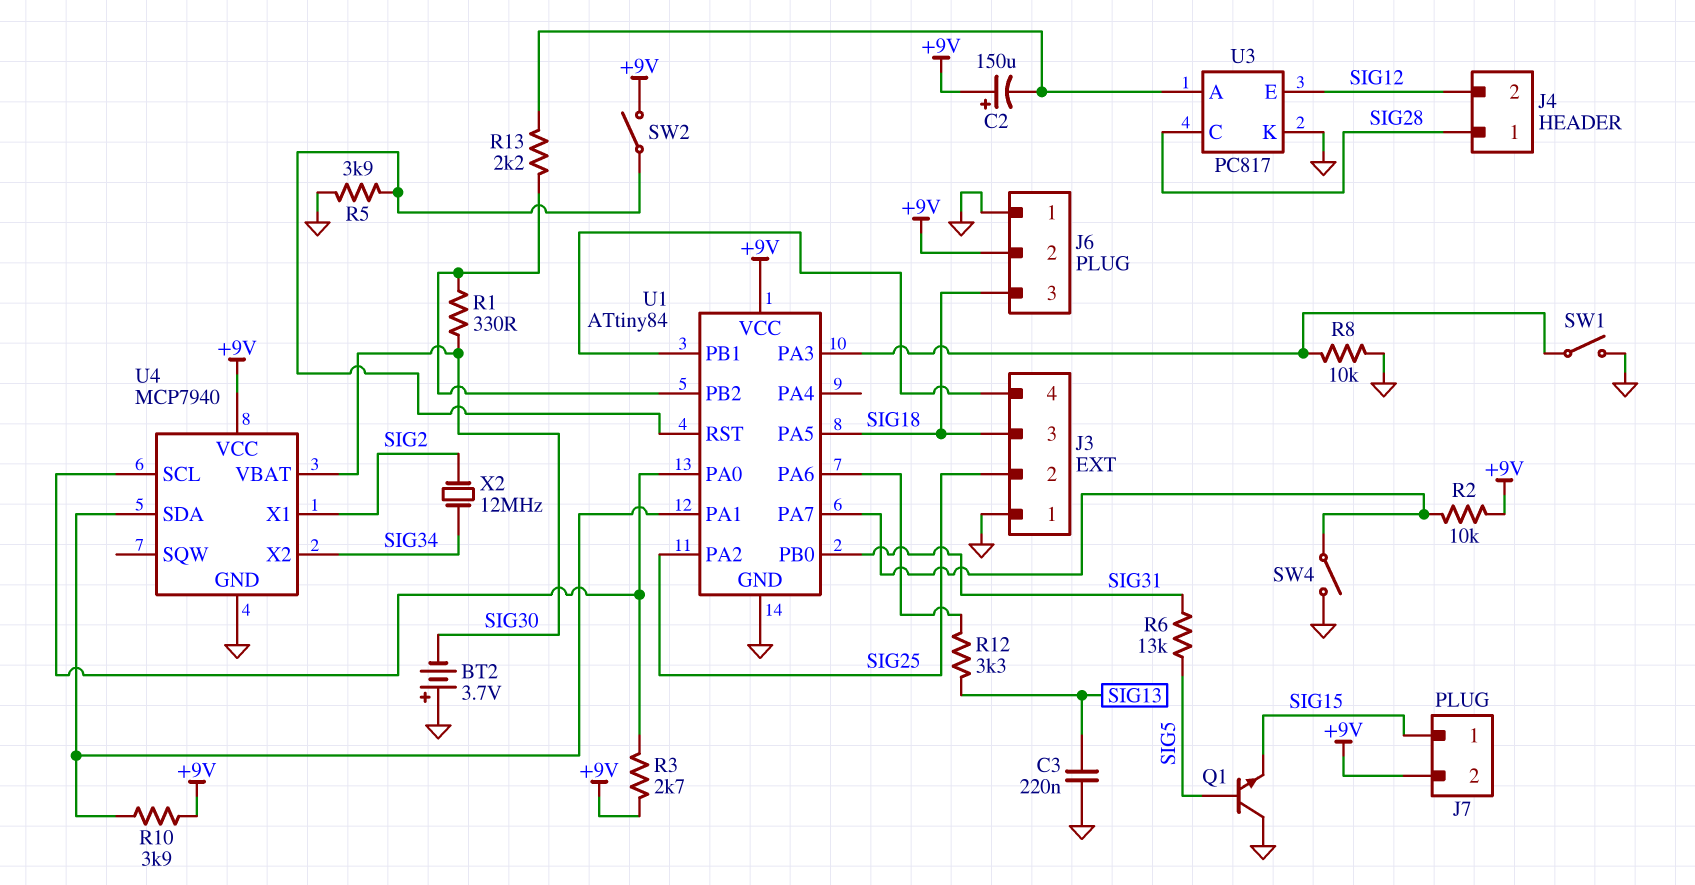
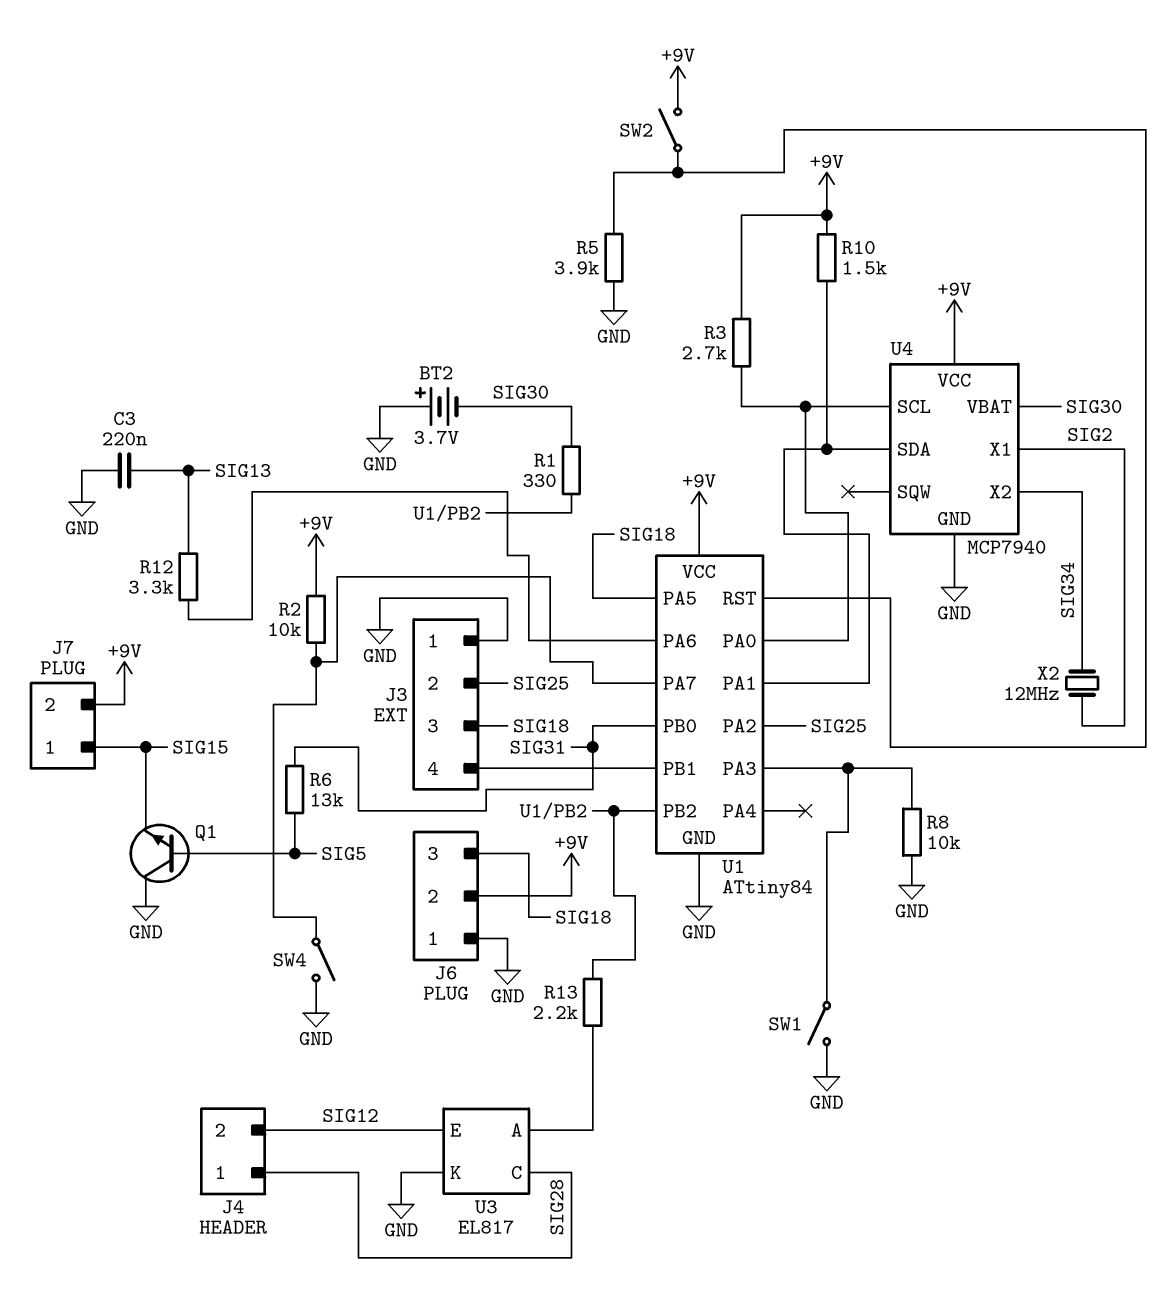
C2: 150uF (plus +9V, minus U3/A) -> none
R10: 3.9k (+9V, U1/PA1) -> 1.5k (+9V, U1/PA1)
U3: PC817 -> EL817

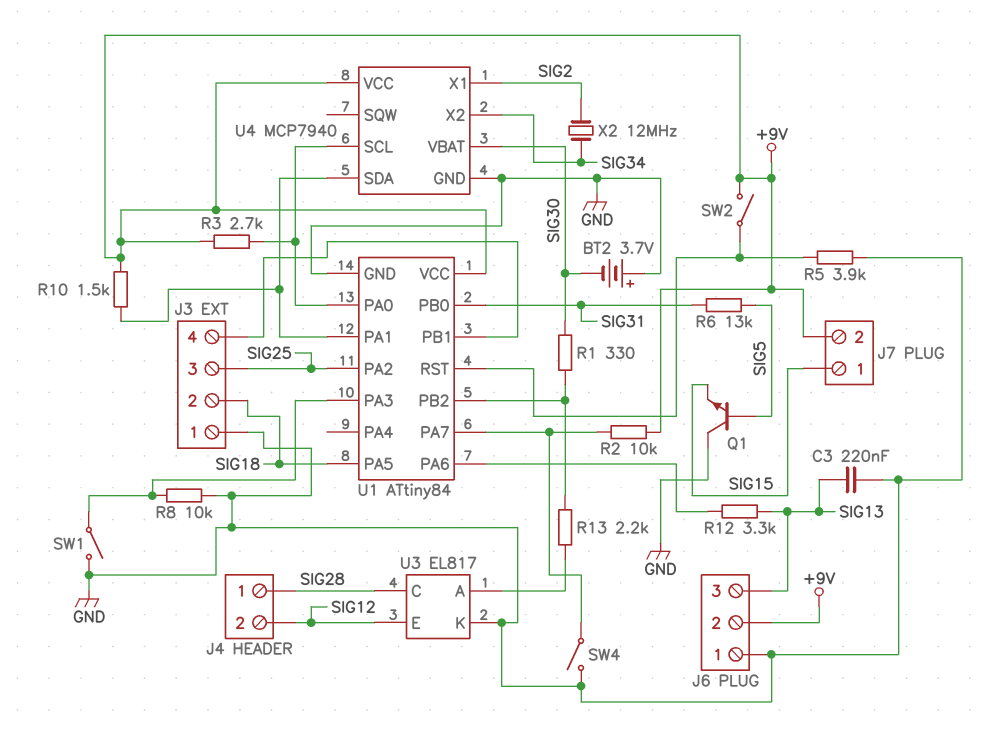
J3 pin 2: SIG25 -> SIG18
J3 pin 3: SIG18 -> SIG25
J6 pin 3: SIG18 -> SIG13

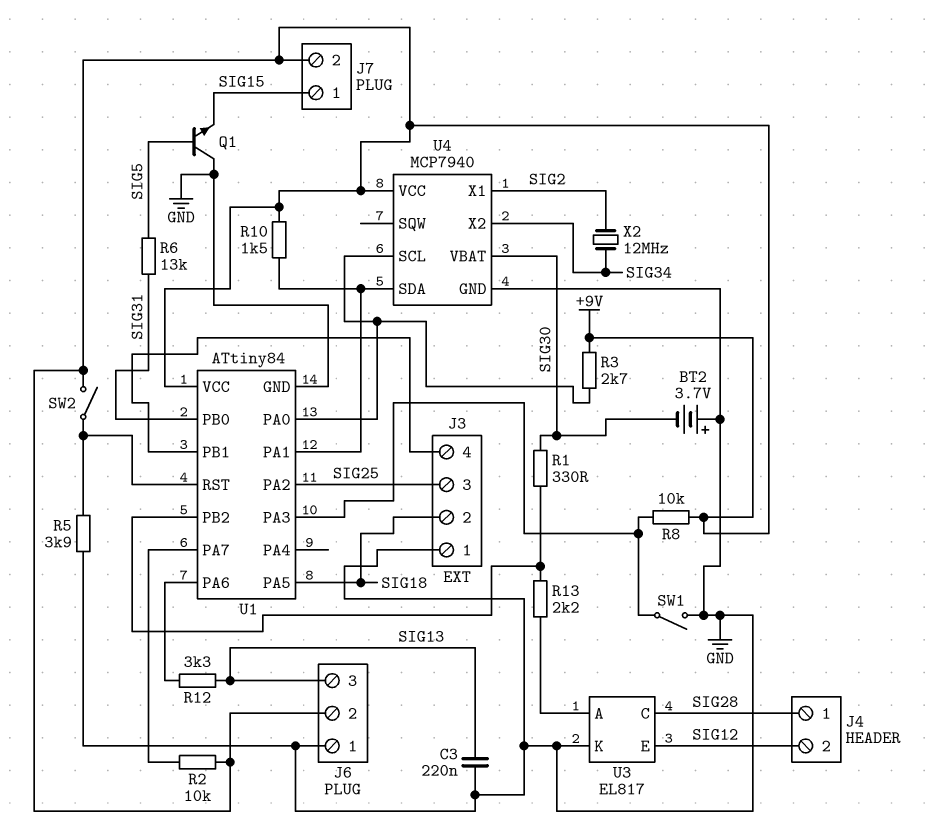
R8: 10k (GND, U1/PA3) -> 10k (+9V, U1/PA3)
SW4: switch (GND, U1/PA7) -> none

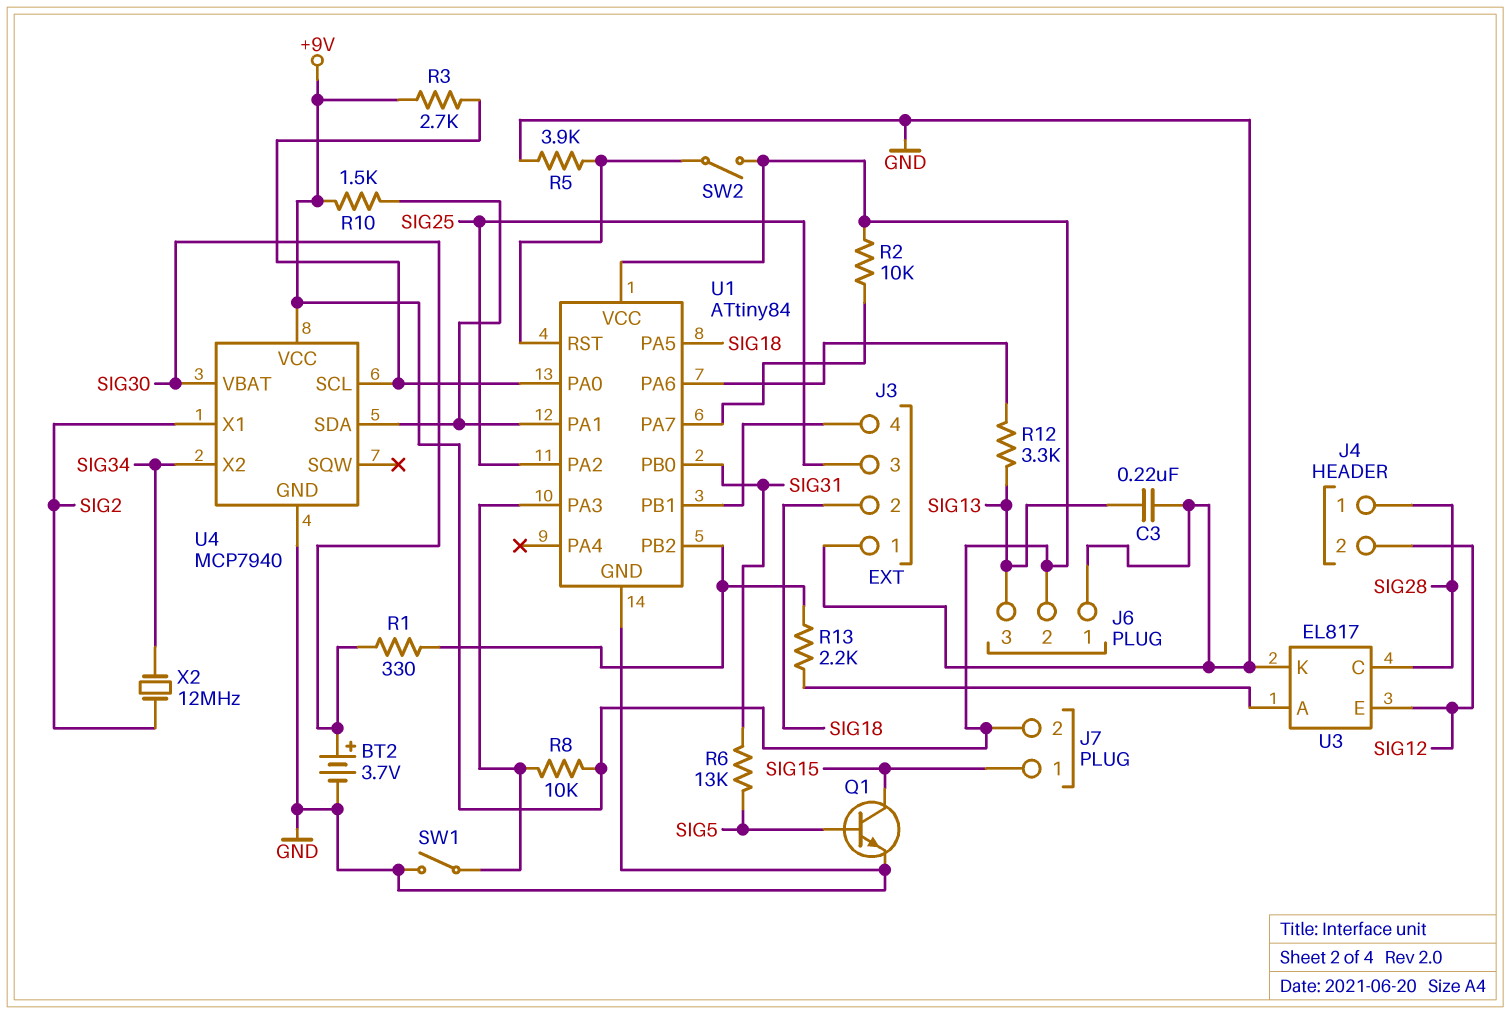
BT2: 3.7V (plus GND, minus SIG30) -> 3.7V (plus SIG30, minus GND)
Q1: NPN (B SIG5, C GND, E SIG15) -> NPN (B SIG5, C SIG15, E GND)

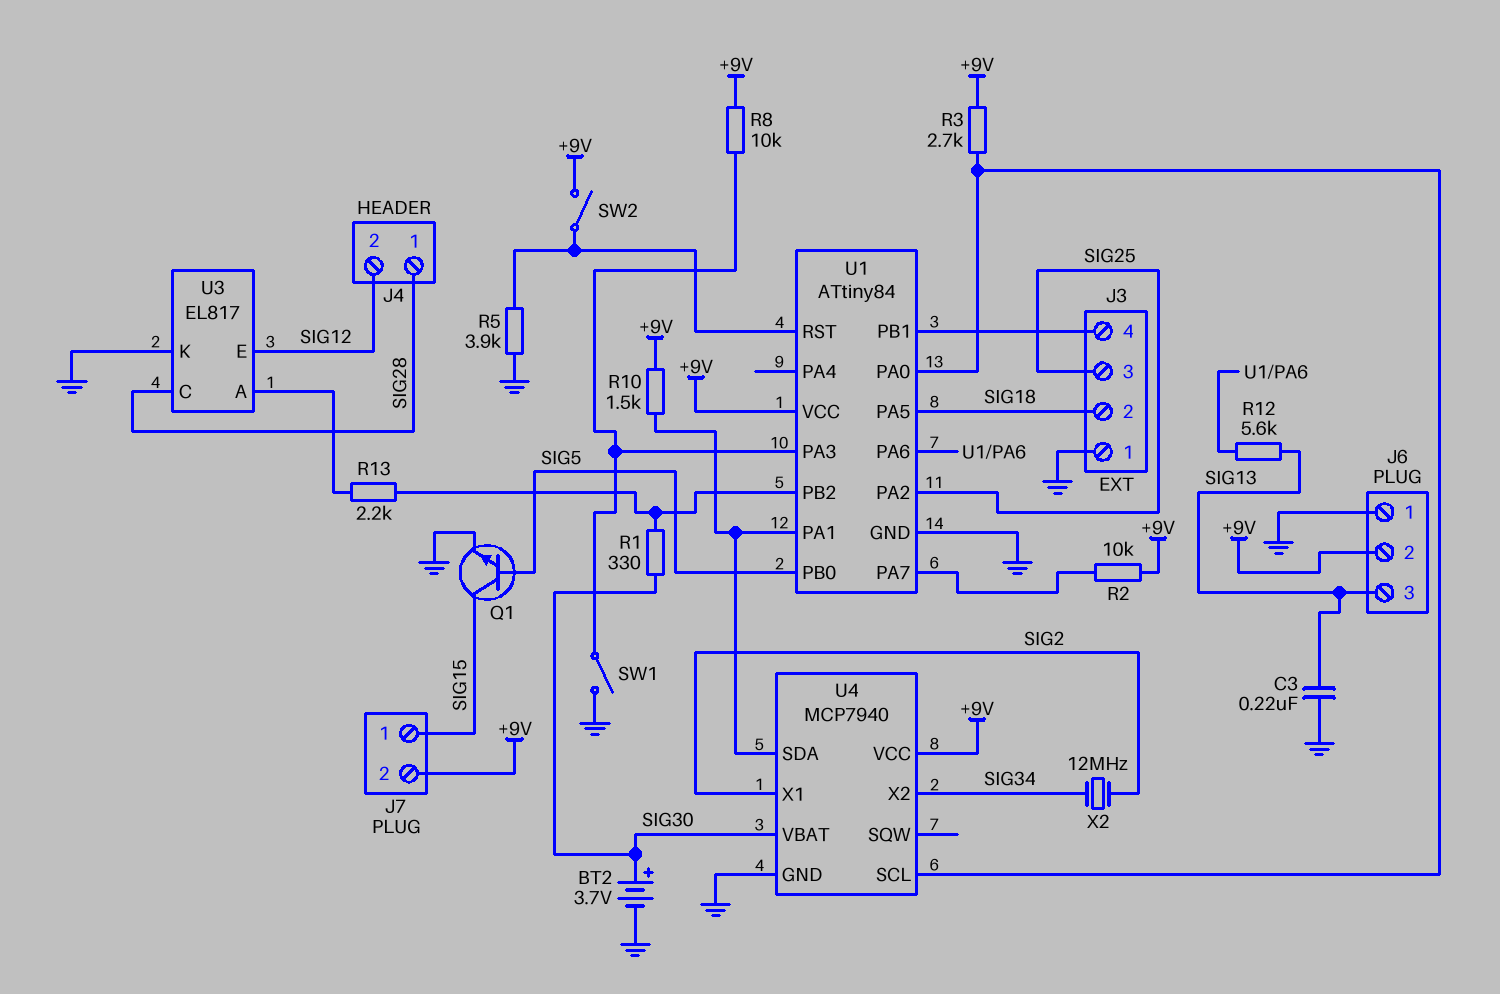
R6: 13k (SIG5, SIG31) -> none
R12: 3.3k (SIG13, U1/PA6) -> 5.6k (SIG13, U1/PA6)
U1 pin PB0: SIG31 -> SIG5

